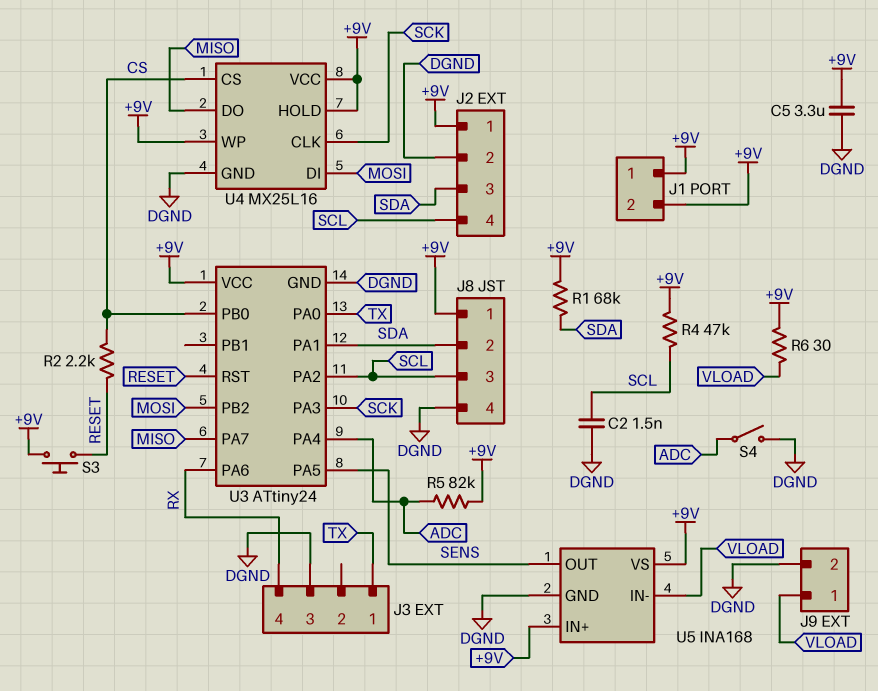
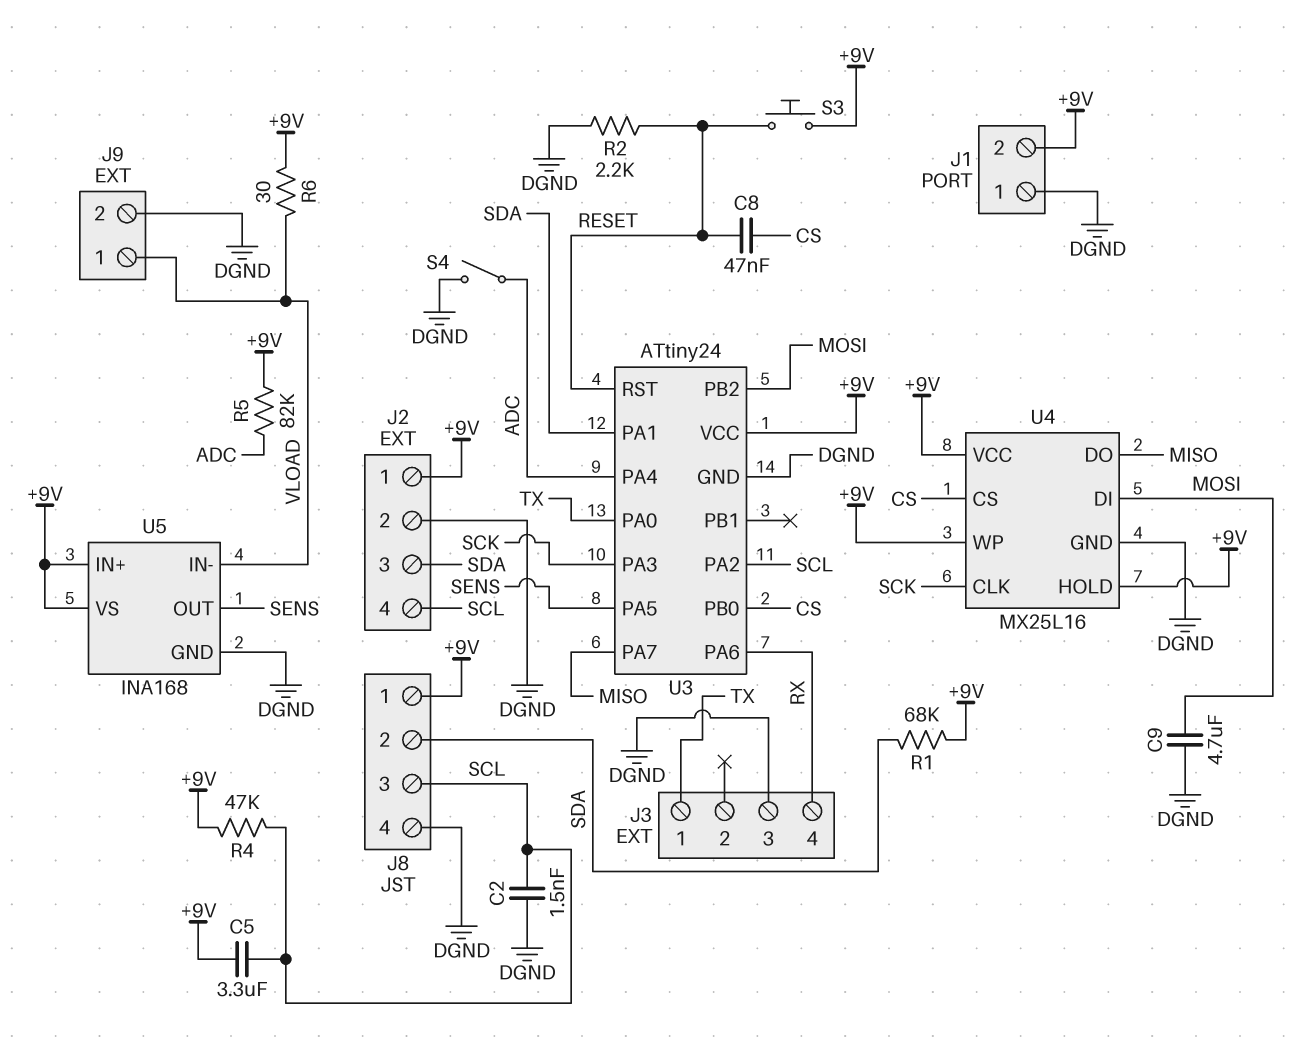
C5: 3.3uF (+9V, DGND) -> 3.3uF (+9V, SCL)
C8: none -> 47nF (CS, RESET)
C9: none -> 4.7uF (DGND, MOSI)
J1 pin 1: +9V -> DGND
R2: 2.2k (CS, RESET) -> 2.2k (DGND, RESET)

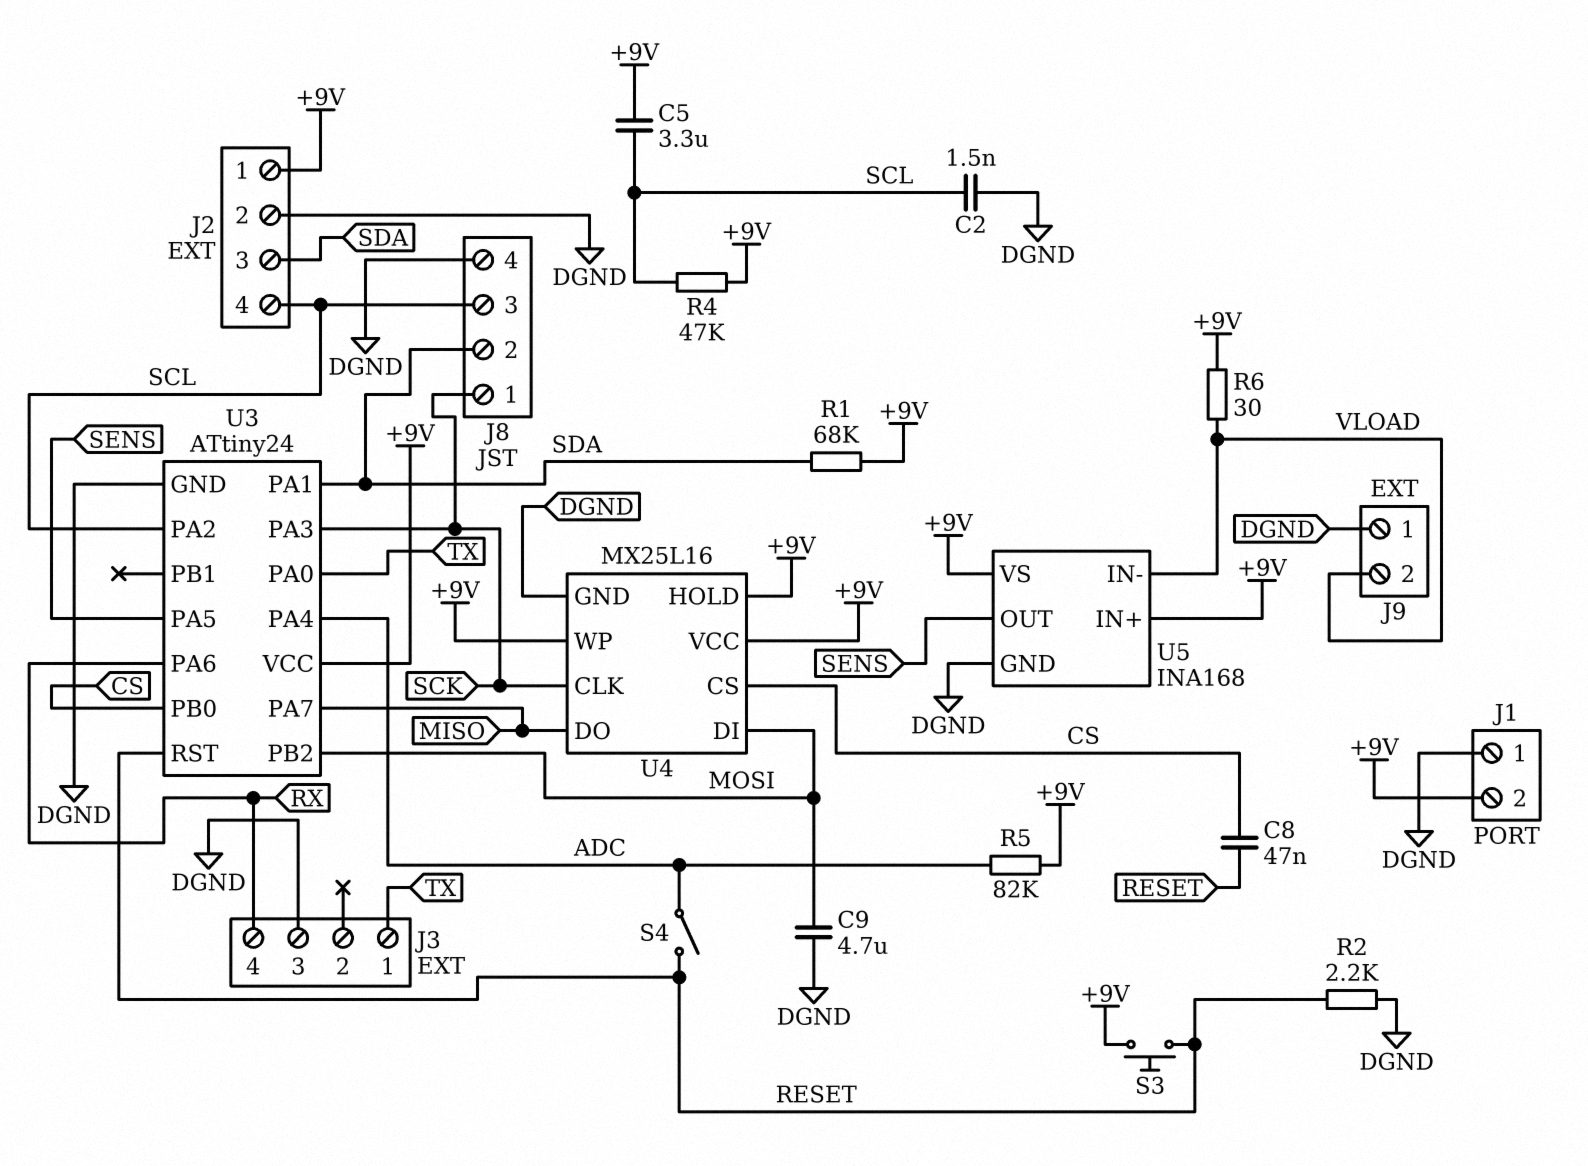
J8 pin 1: +9V -> SCK
J9 pin 1: VLOAD -> DGND
J9 pin 2: DGND -> VLOAD
S4: switch (ADC, DGND) -> switch (ADC, RESET)

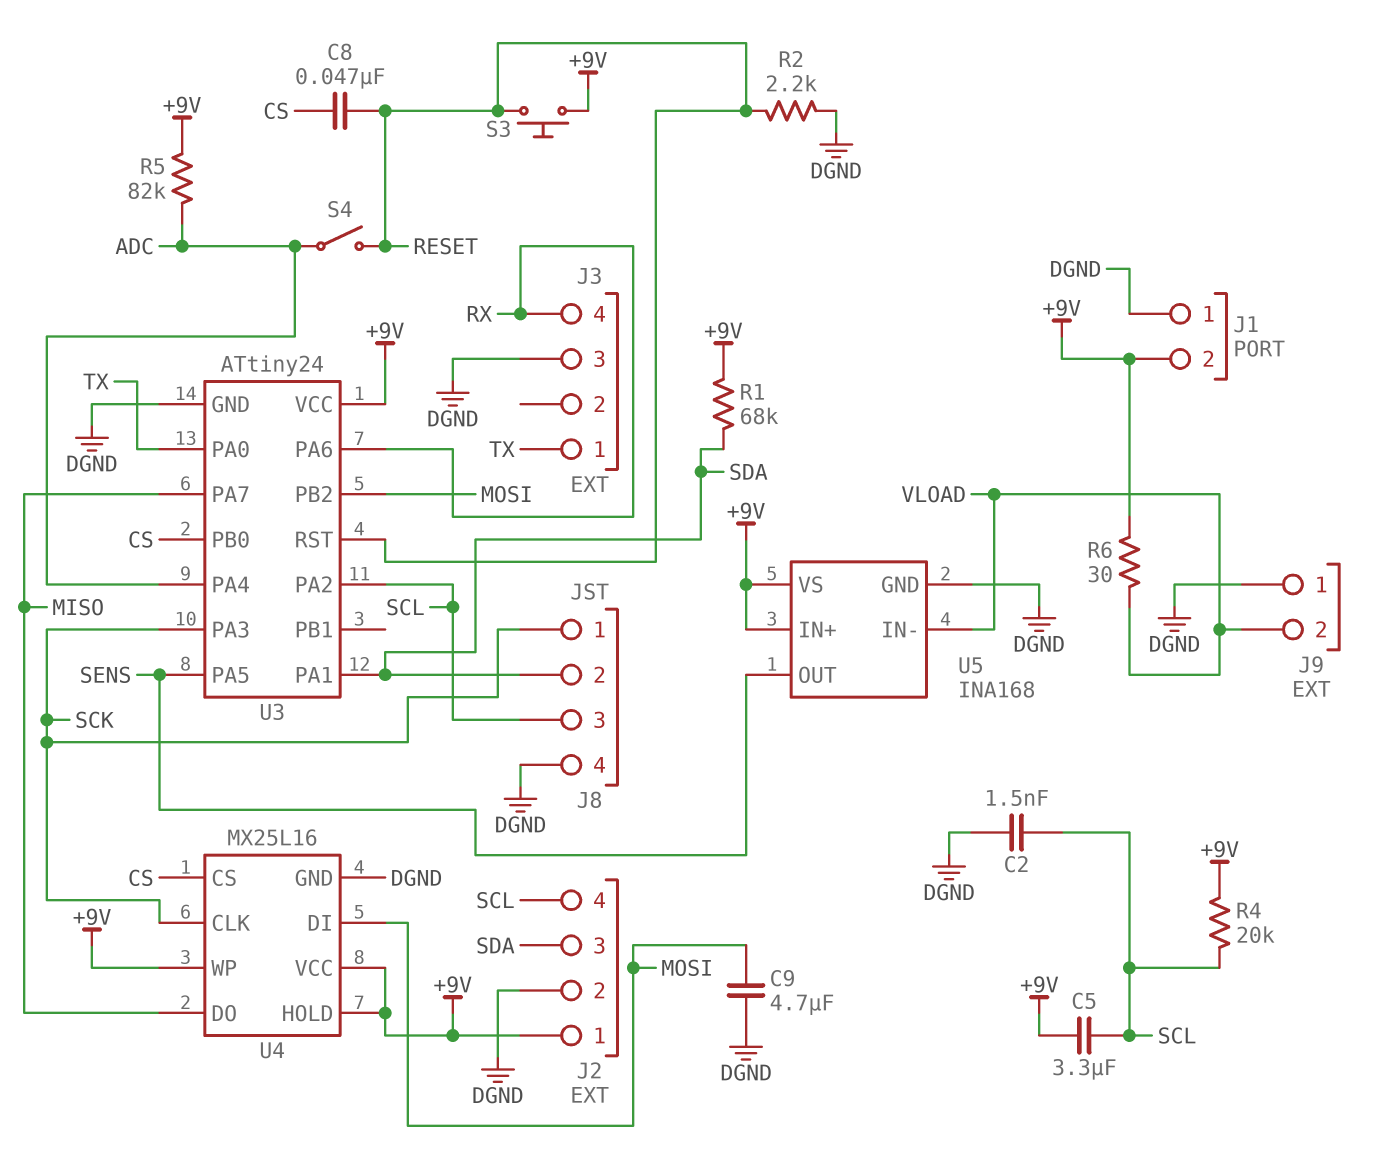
R4: 47k (+9V, SCL) -> 20k (+9V, SCL)

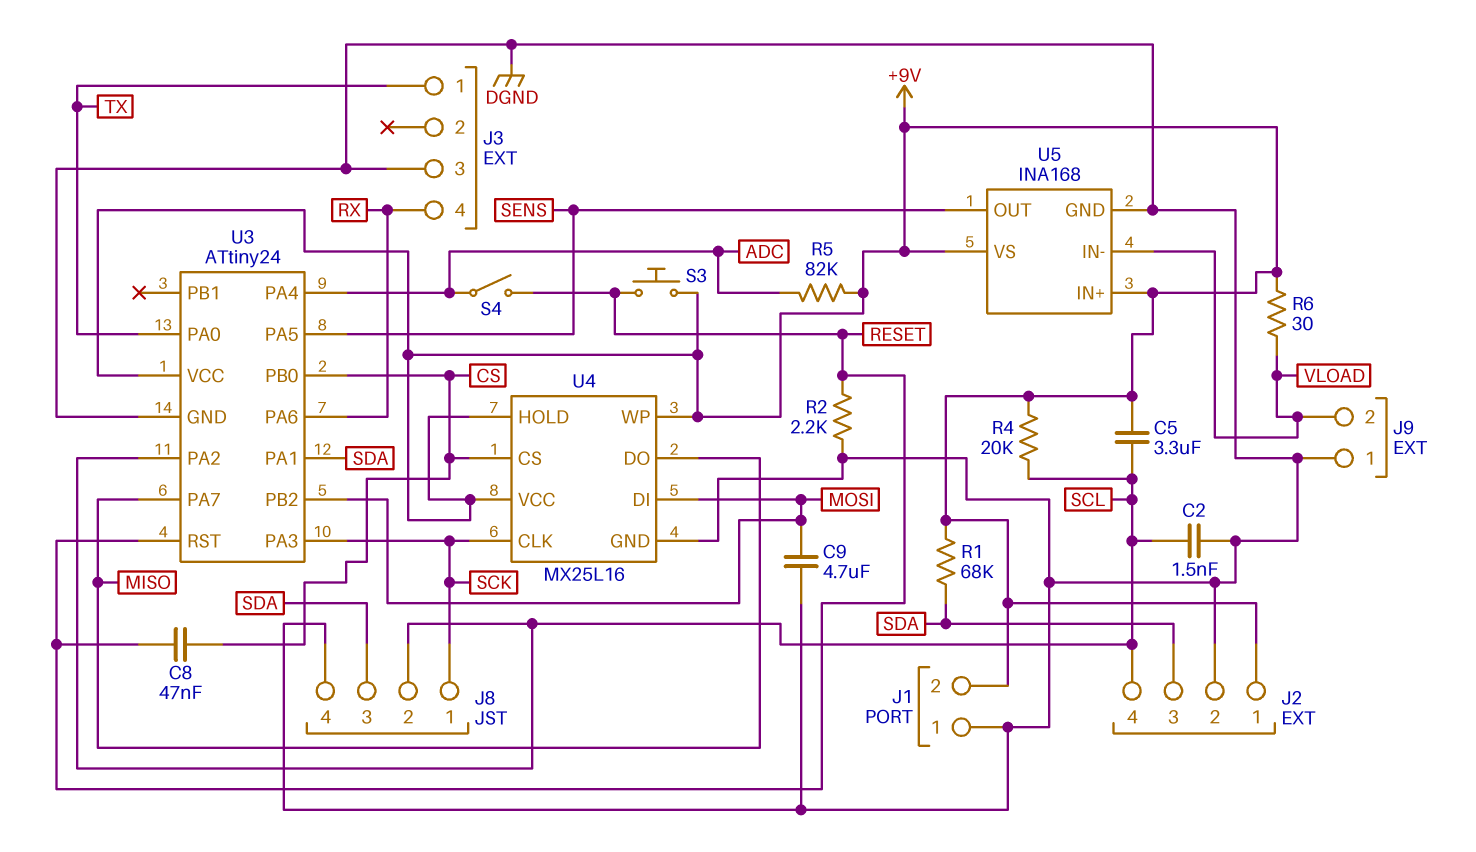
J8 pin 2: SDA -> SCL
J8 pin 3: SCL -> SDA

